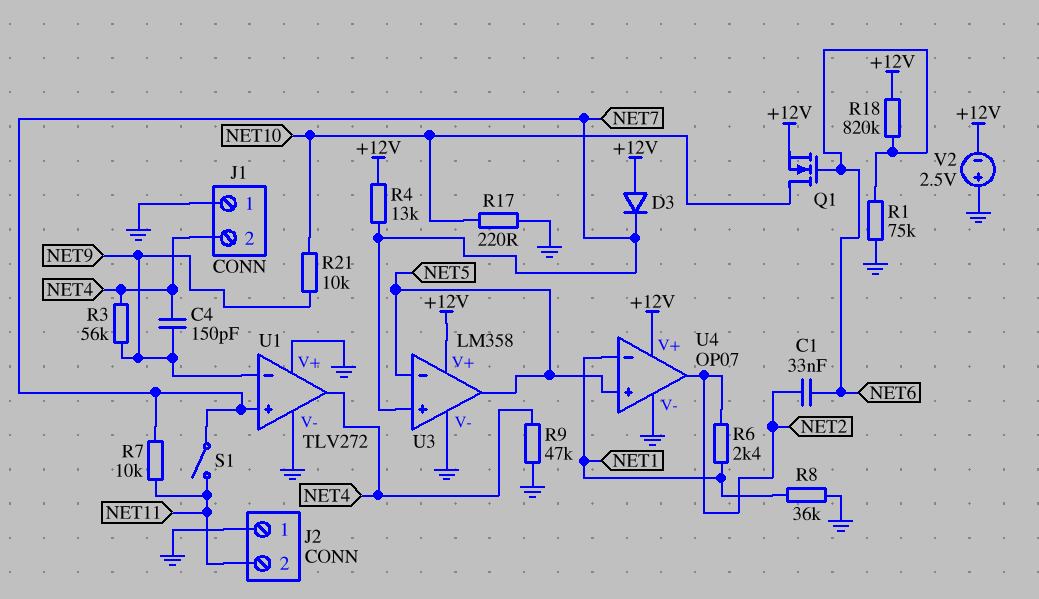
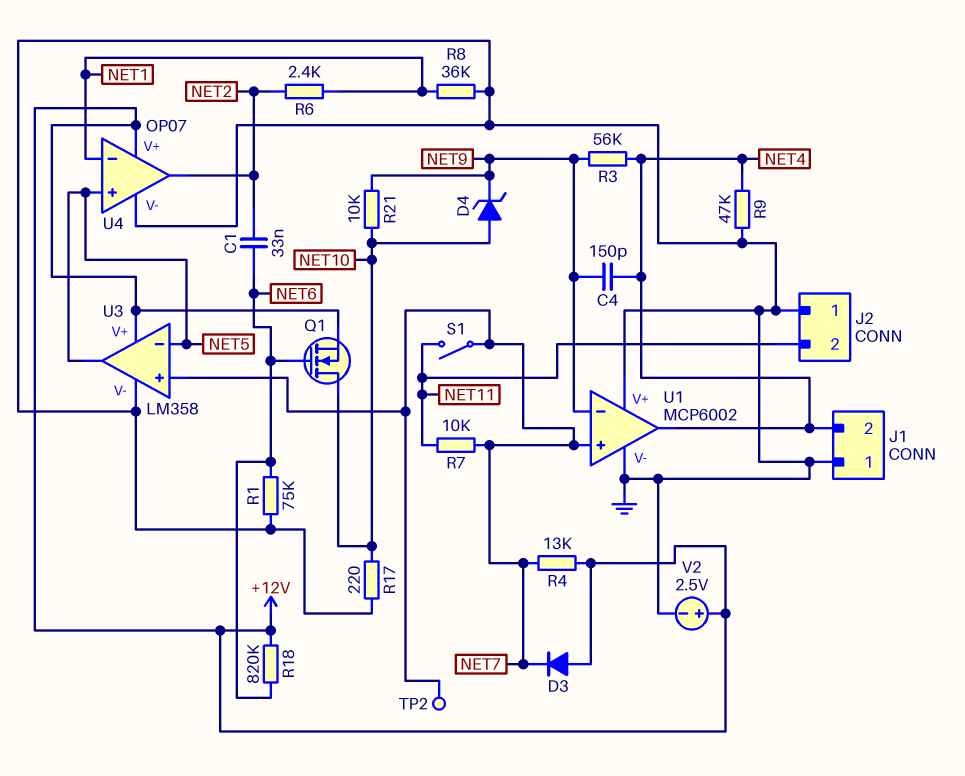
D4: none -> zener (A NET10, K NET9)
TP2: none -> test point (NET7)
U1: TLV272 -> MCP6002
V2: 2.5V (plus GND, minus +12V) -> 2.5V (plus +12V, minus GND)

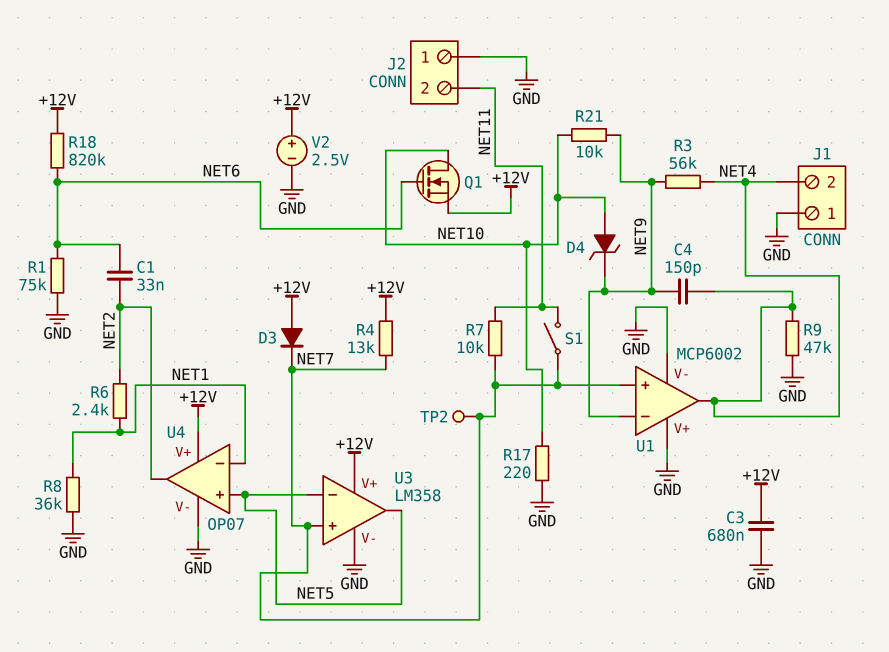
C3: none -> 680nF (+12V, GND)

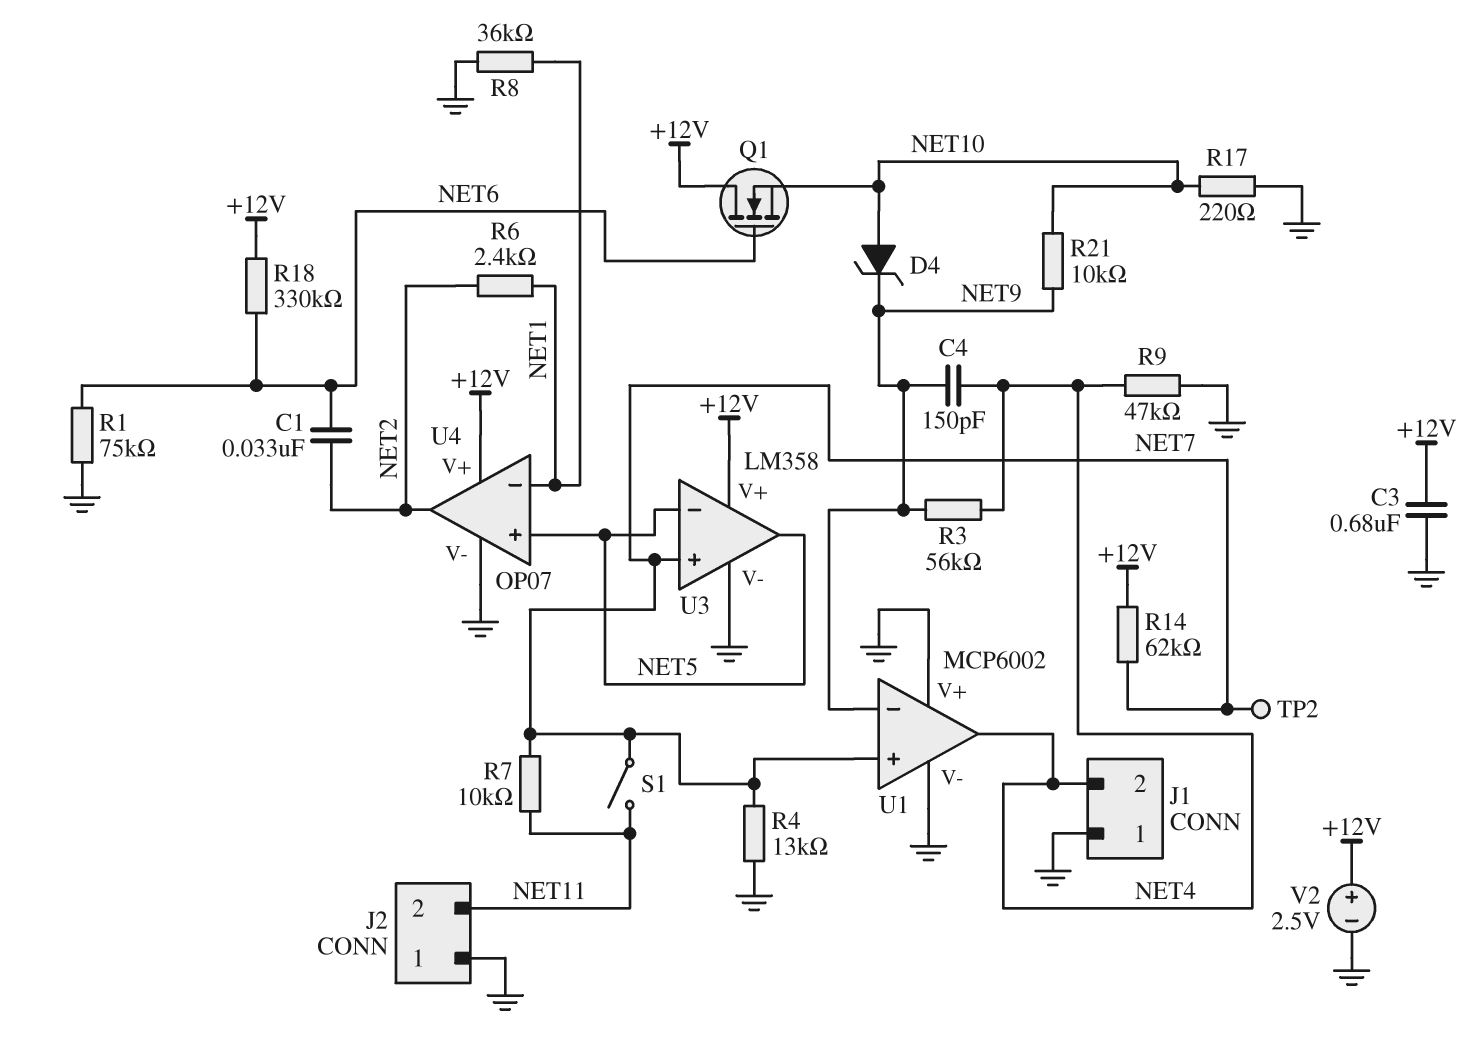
D3: diode (A +12V, K NET7) -> none
Q1: NMOS (G NET6, D NET10, S +12V) -> NMOS (G NET6, D +12V, S NET10)
R4: 13k (+12V, NET7) -> 13k (GND, NET7)
R14: none -> 62k (+12V, NET7)
R18: 820k (+12V, NET6) -> 330k (+12V, NET6)

